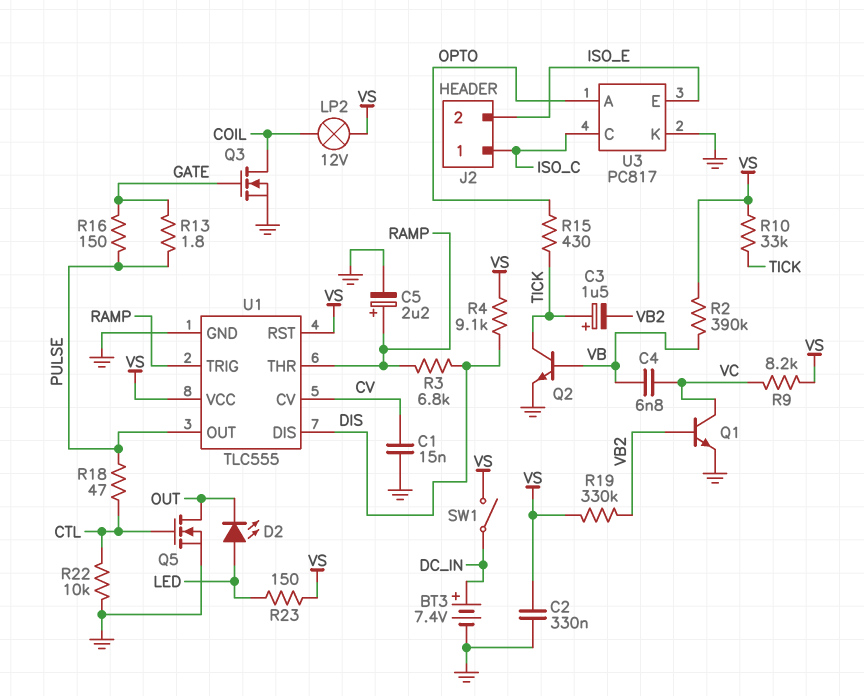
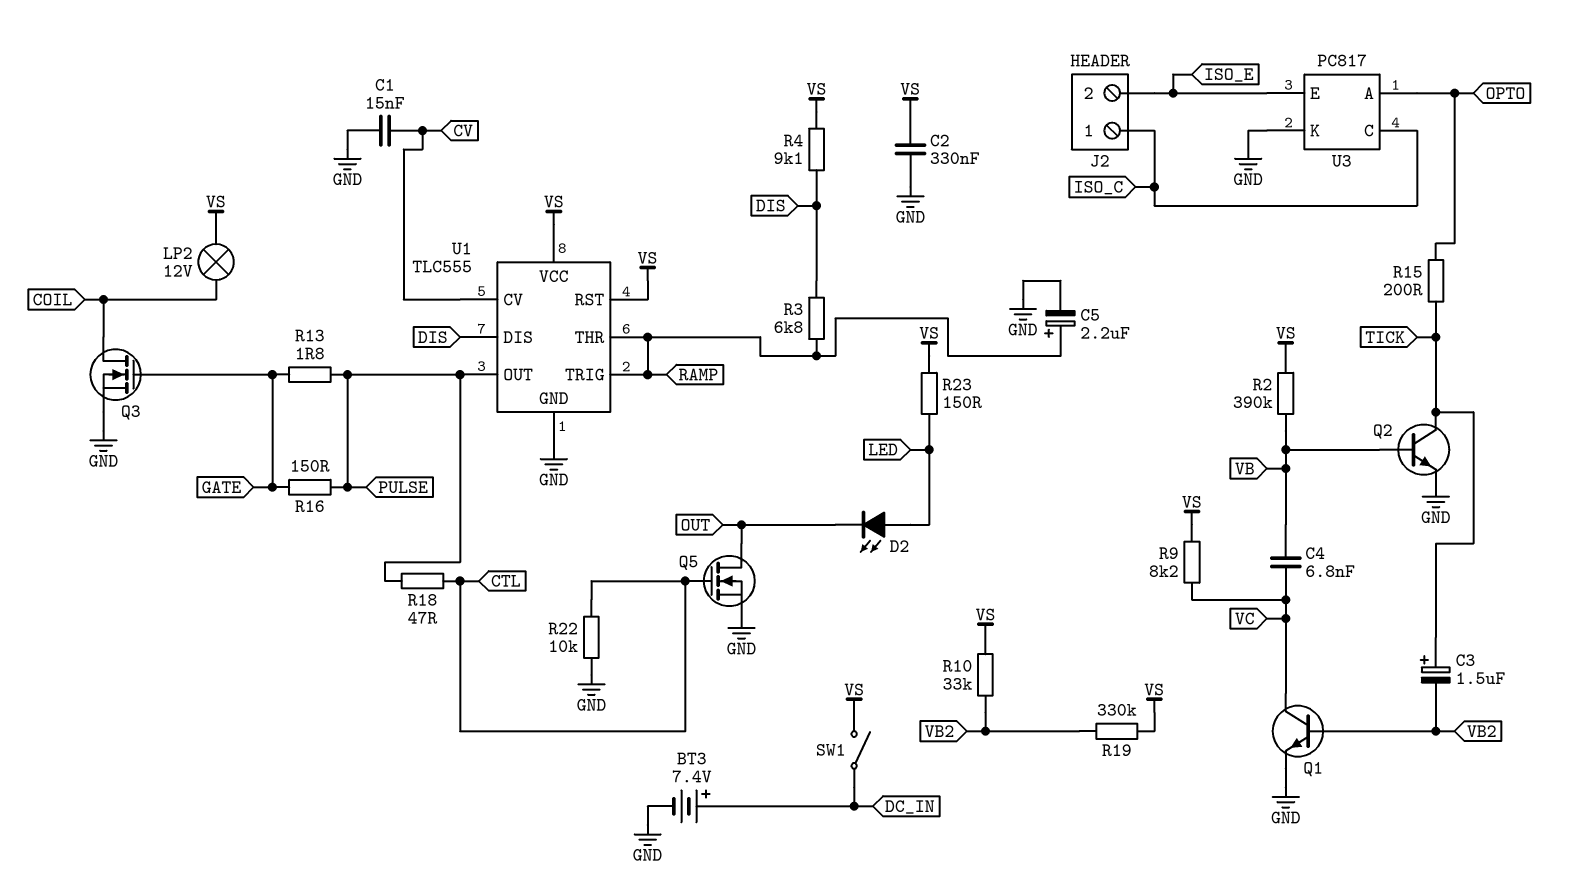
R10: 33k (TICK, VS) -> 33k (VB2, VS)
R15: 430 (OPTO, TICK) -> 200 (OPTO, TICK)

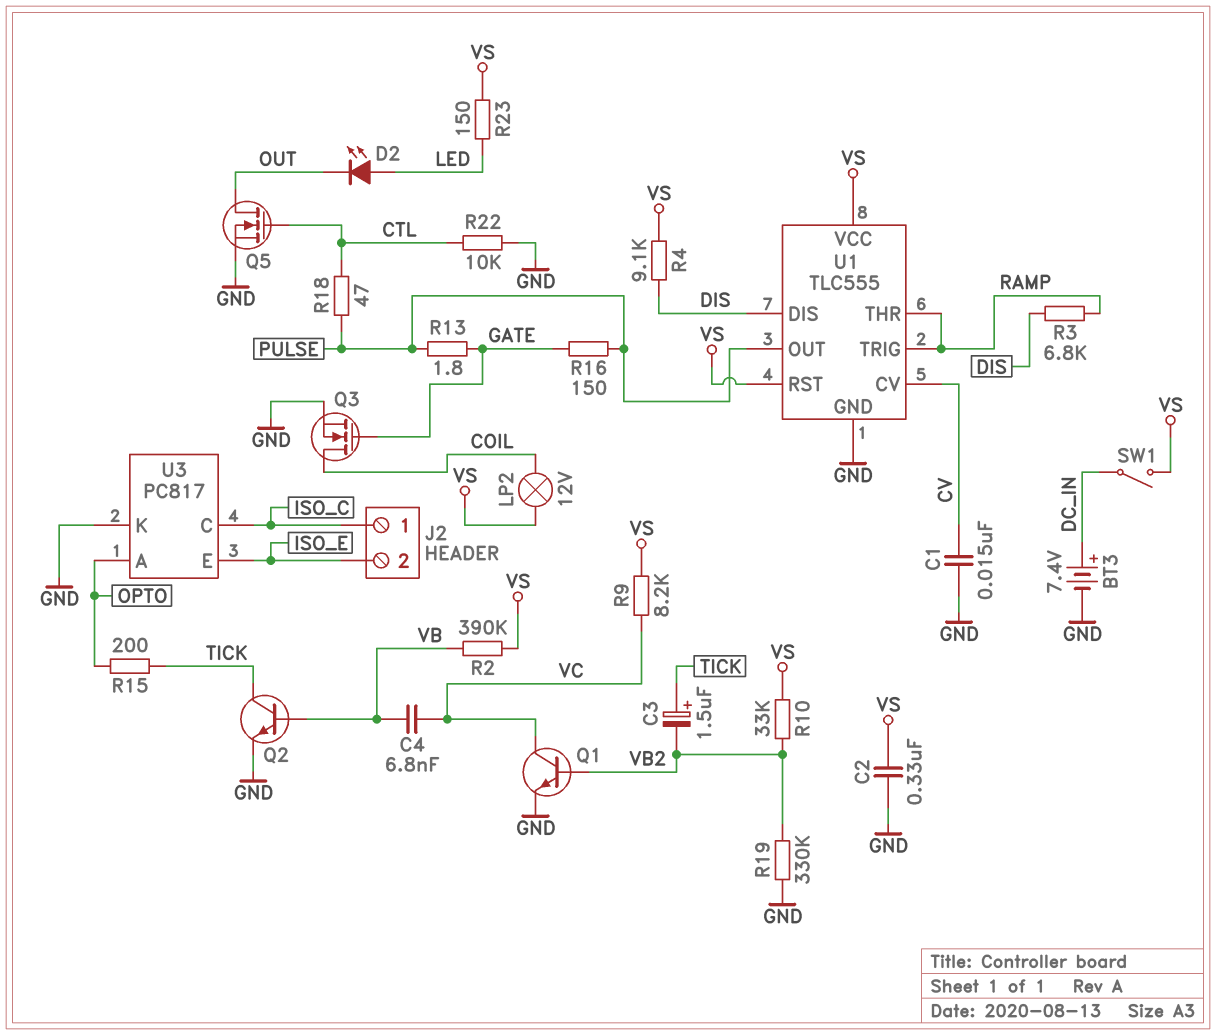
C5: 2.2uF (plus RAMP, minus GND) -> none
R19: 330k (VB2, VS) -> 330k (GND, VB2)

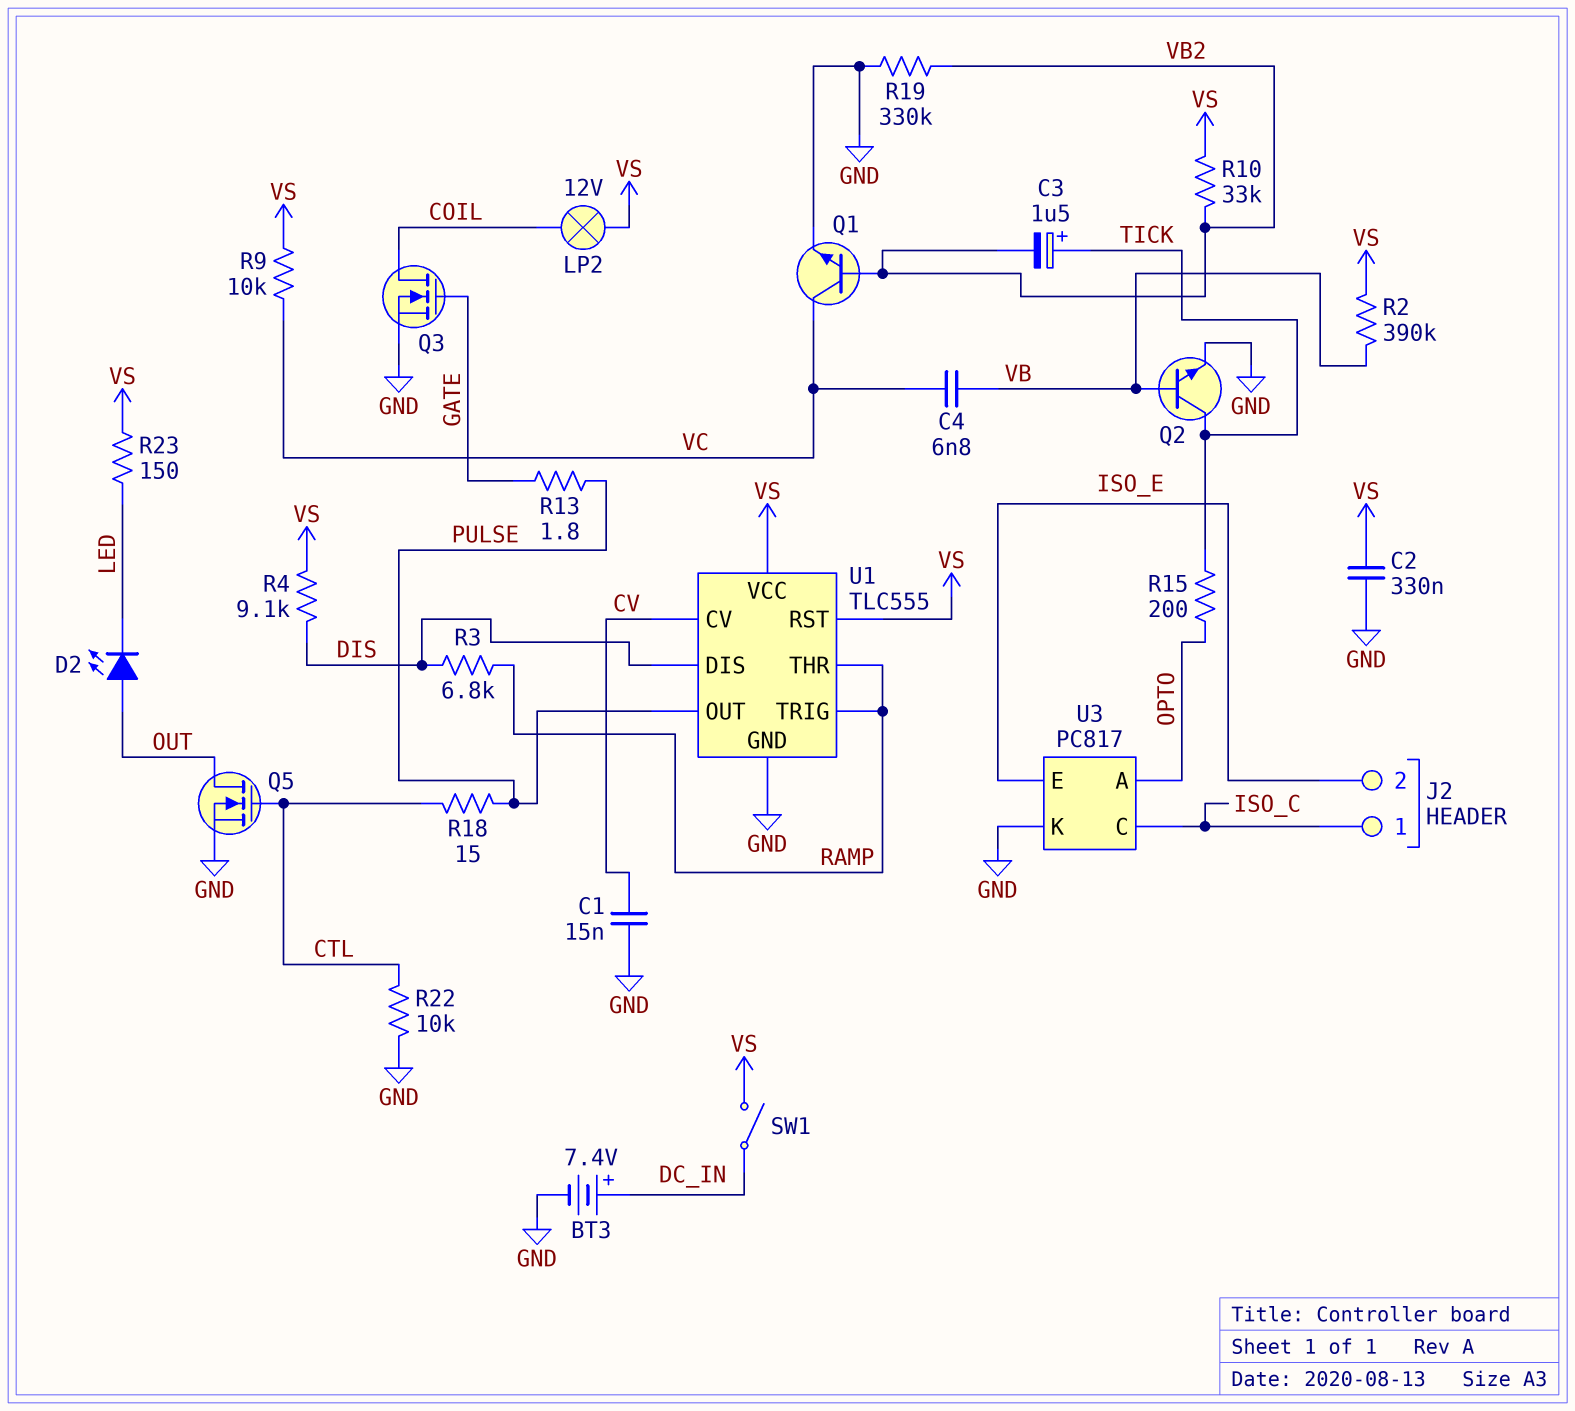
D2: LED (A LED, K OUT) -> LED (A OUT, K LED)
R9: 8.2k (VC, VS) -> 10k (VC, VS)
R16: 150 (GATE, PULSE) -> none
R18: 47 (CTL, PULSE) -> 15 (CTL, PULSE)

